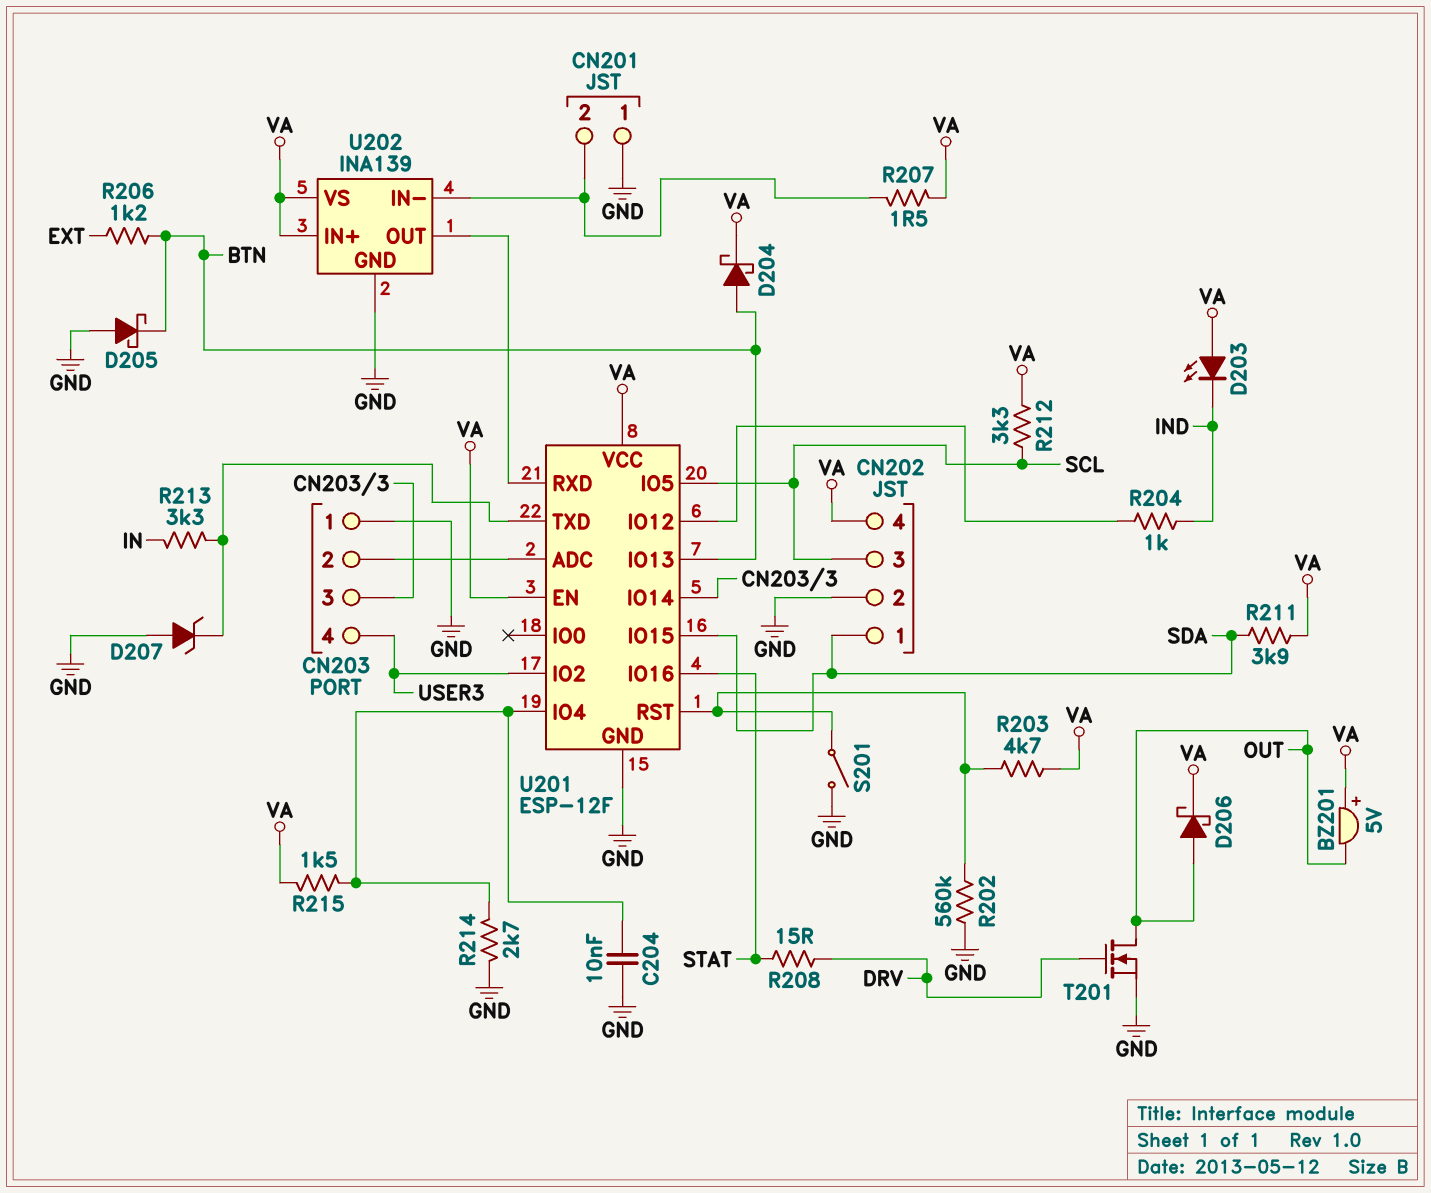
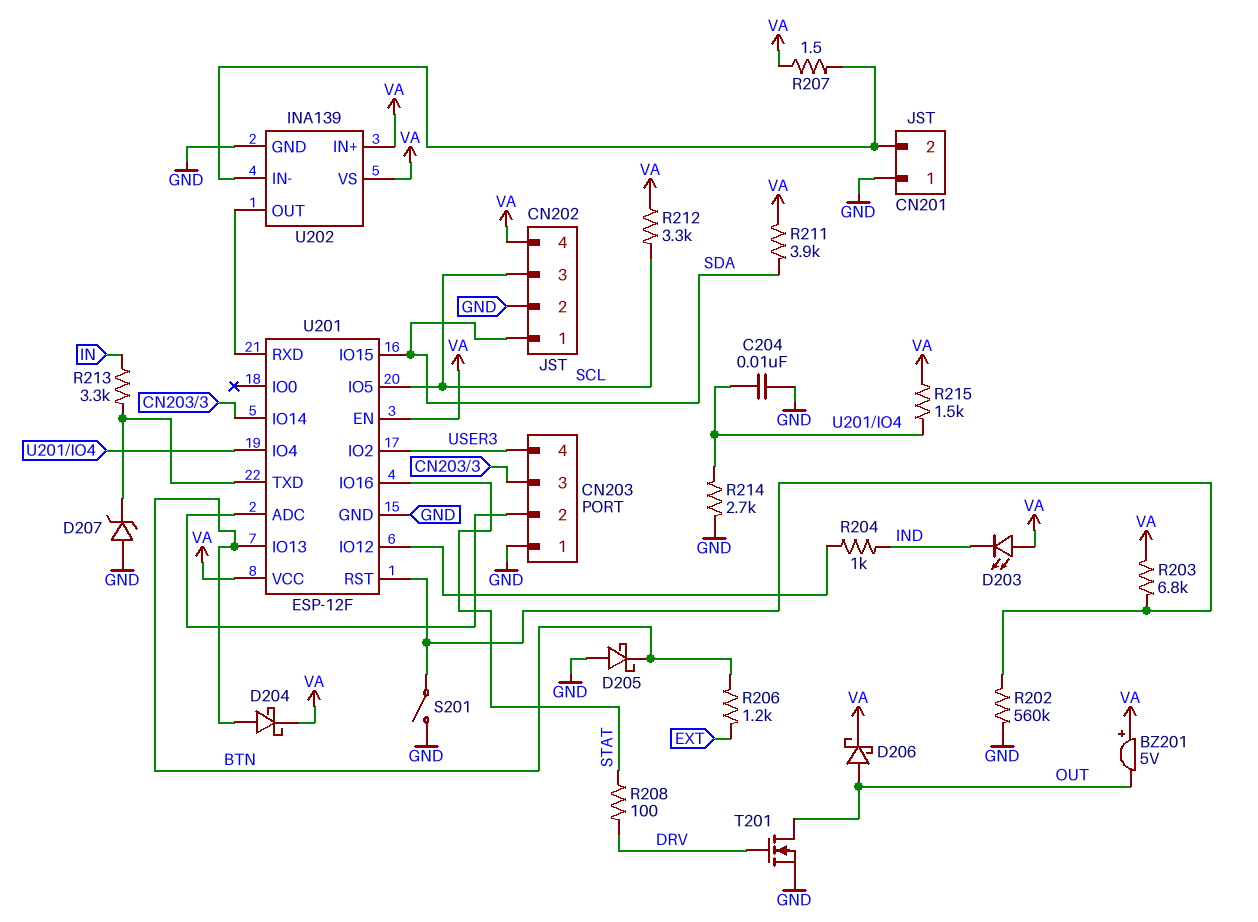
R203: 4.7k (U201/RST, VA) -> 6.8k (U201/RST, VA)
R208: 15 (DRV, STAT) -> 100 (DRV, STAT)

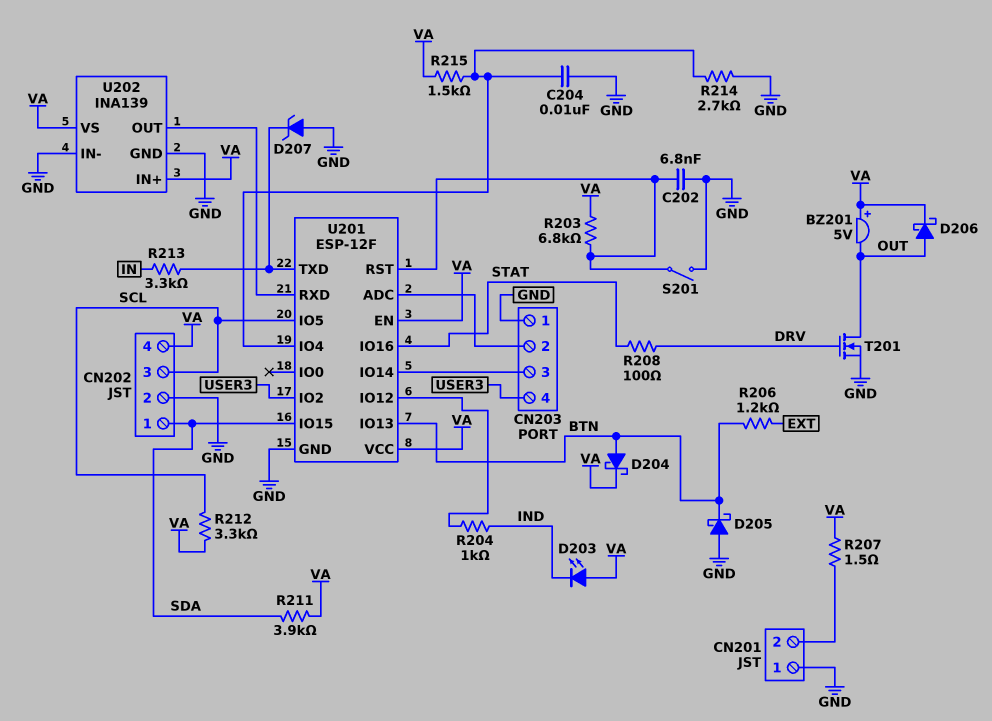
C202: none -> 6.8nF (GND, U201/RST)
R202: 560k (GND, U201/RST) -> none
U202 pin IN-: CN201/2 -> GND

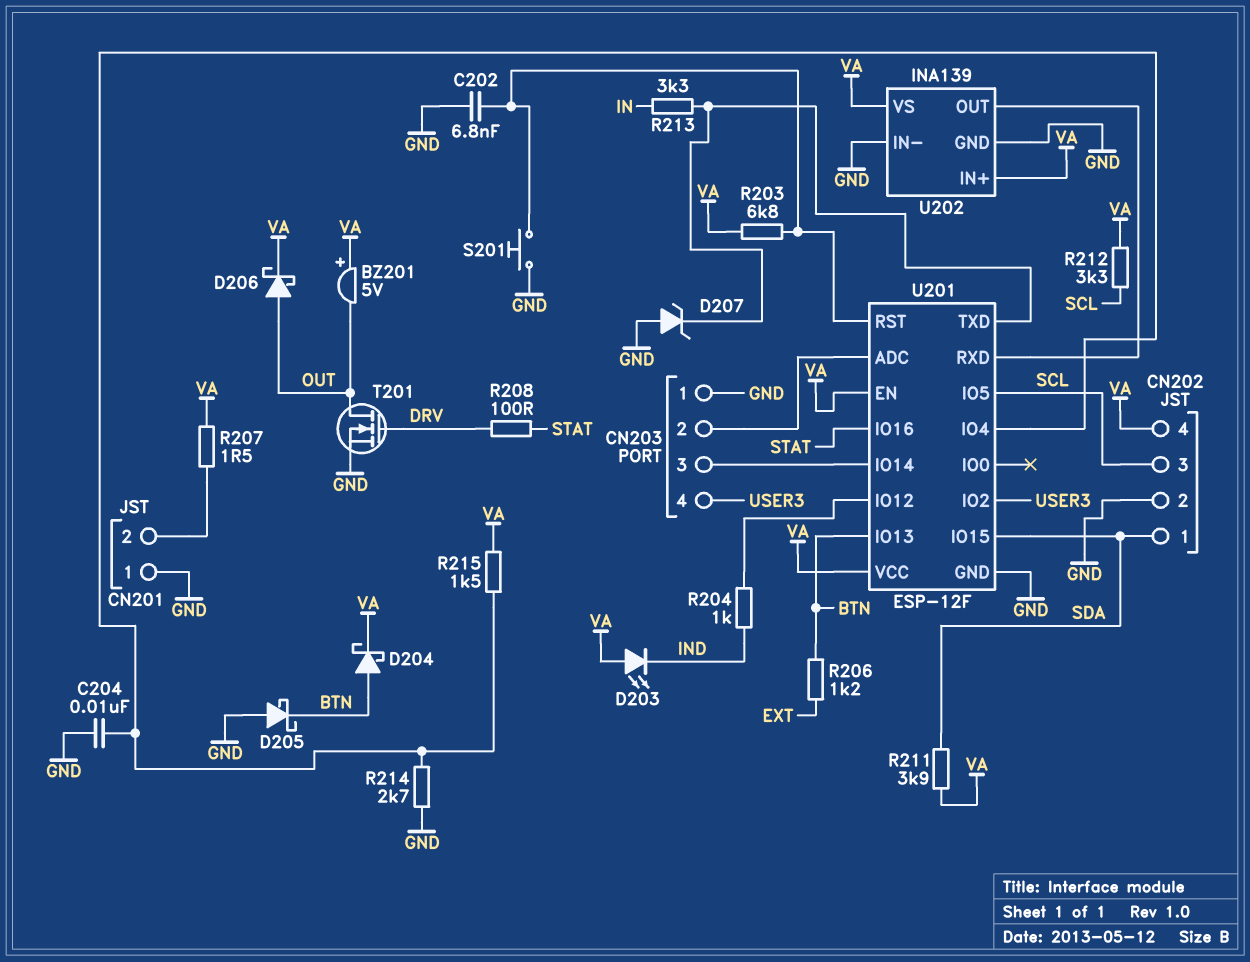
S201: switch (GND, U201/RST) -> button (GND, U201/RST)

